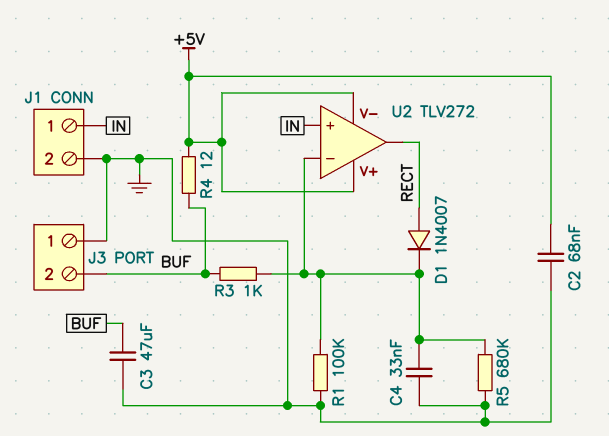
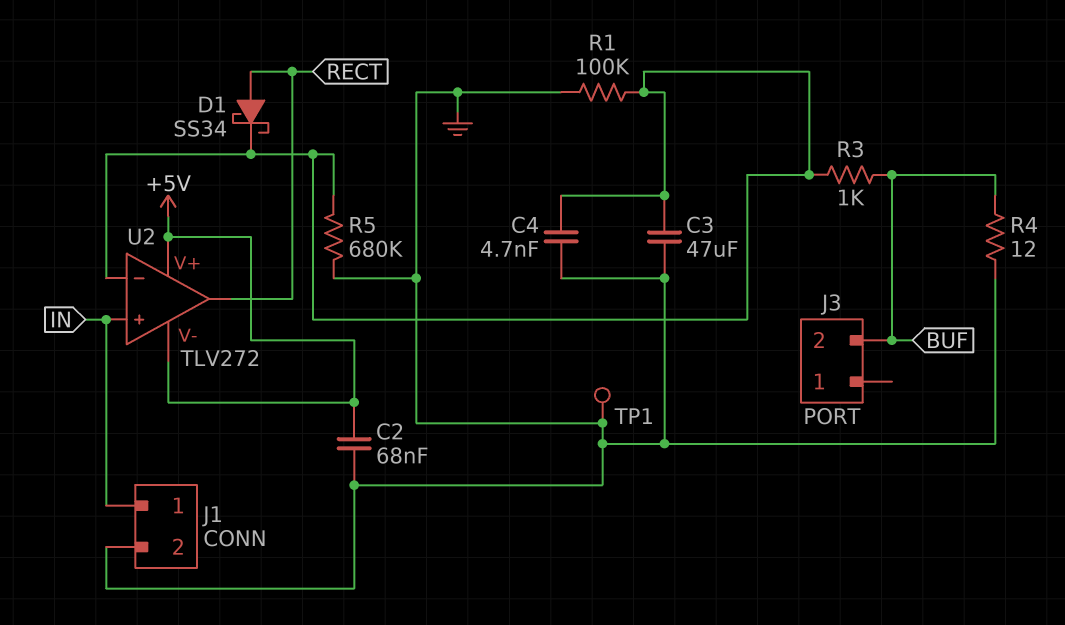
C3: 47uF (BUF, GND) -> 47uF (GND, U2/in-)
C4: 33nF (GND, U2/in-) -> 4.7nF (GND, U2/in-)
D1: diode 1N4007 (A RECT, K U2/in-) -> schottky SS34 (A RECT, K U2/in-)
J3 pin 1: GND -> none
R4: 12 (+5V, BUF) -> 12 (BUF, GND)
TP1: none -> test point (GND)

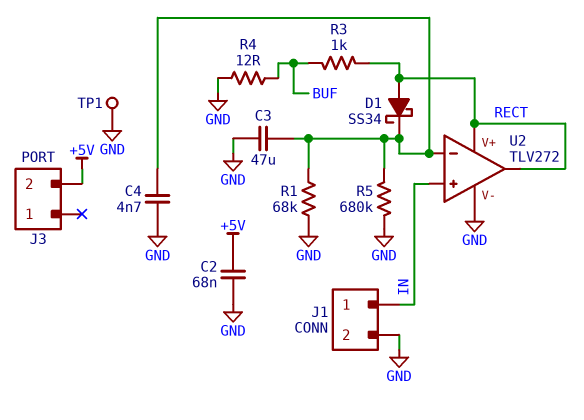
J3 pin 2: BUF -> +5V
R1: 100k (GND, U2/in-) -> 68k (GND, U2/in-)
R3: 1k (BUF, U2/in-) -> 1k (BUF, RECT)
U2 pin V+: +5V -> RECT
U2 pin V-: +5V -> GND

